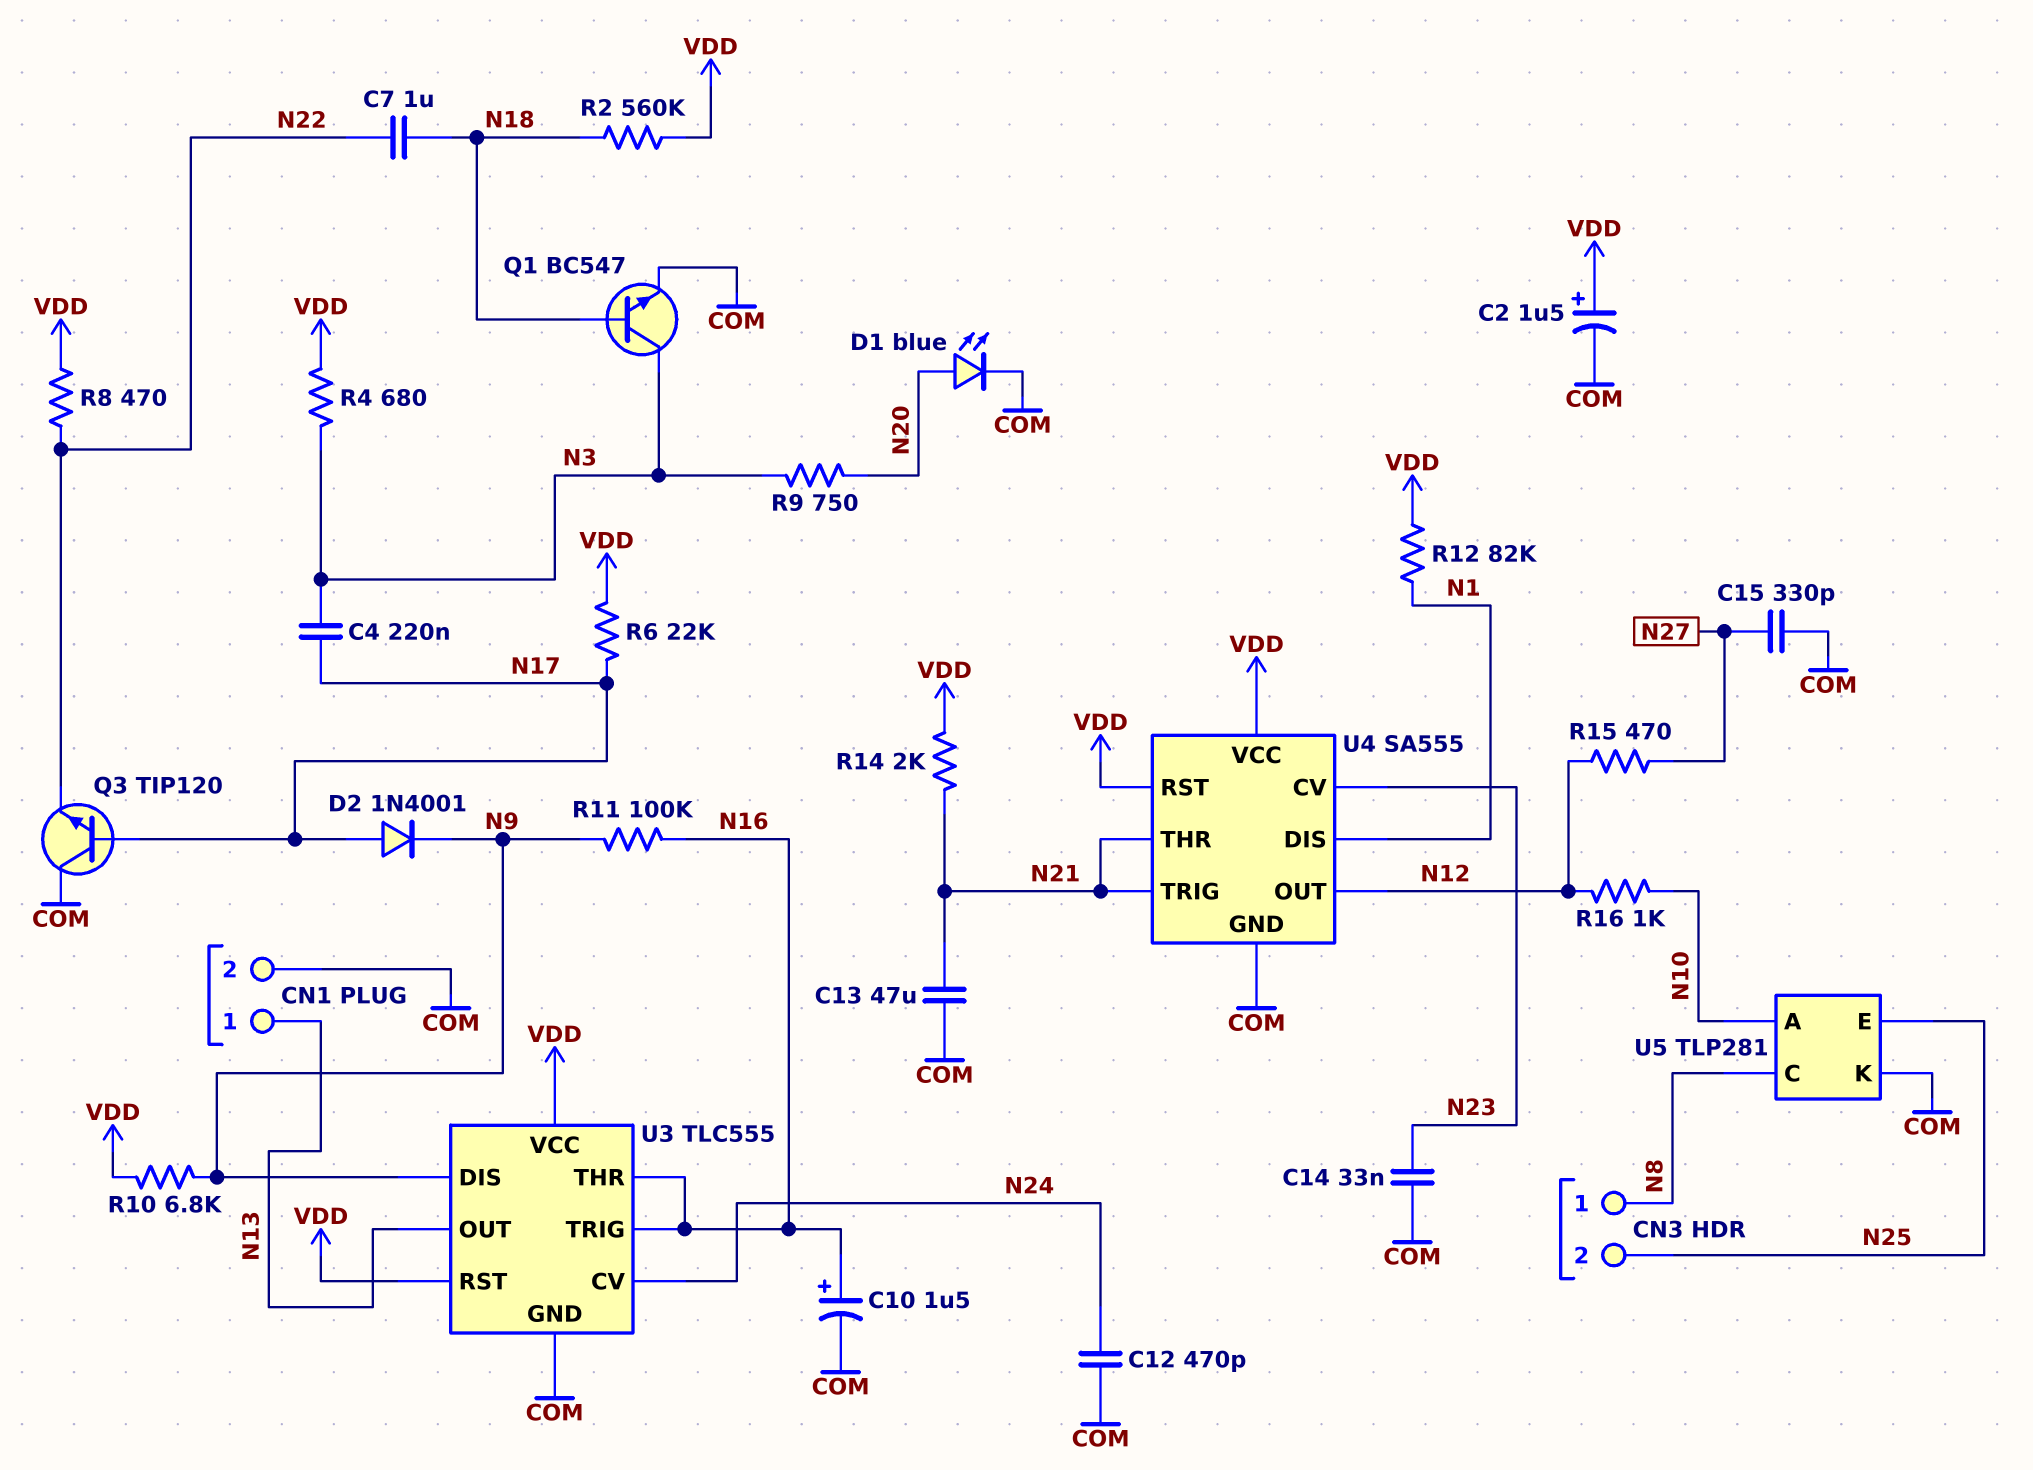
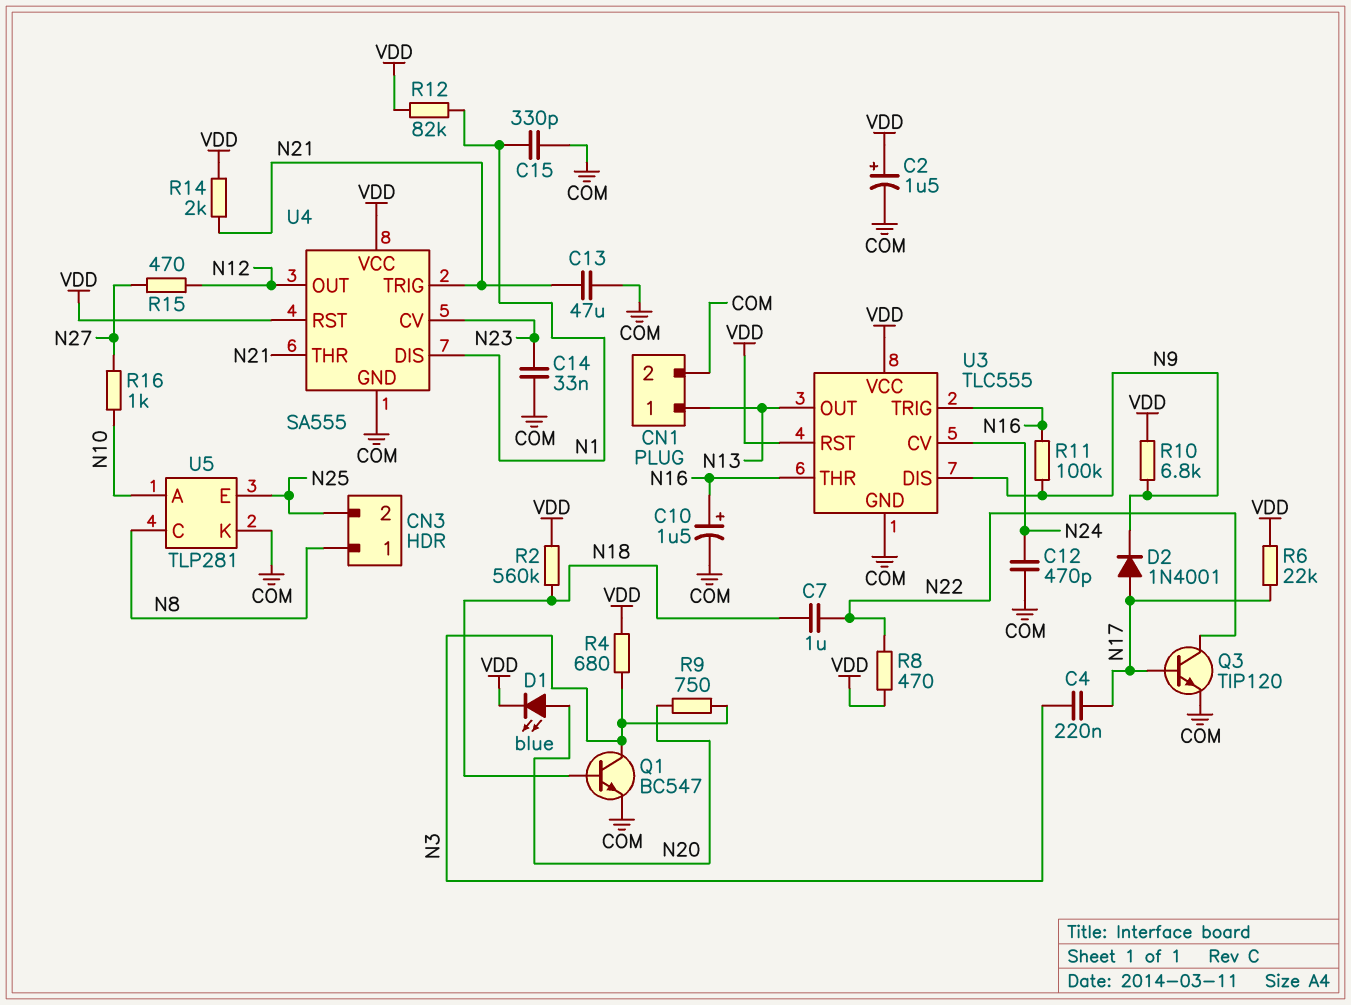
C15: 330pF (COM, N27) -> 330pF (COM, N1)
D1: LED blue (A N20, K COM) -> LED blue (A N20, K VDD)
Q3: NPN TIP120 (B N17, C COM, E N22) -> NPN TIP120 (B N17, C N22, E COM)
R16: 1k (N10, N12) -> 1k (N10, N27)

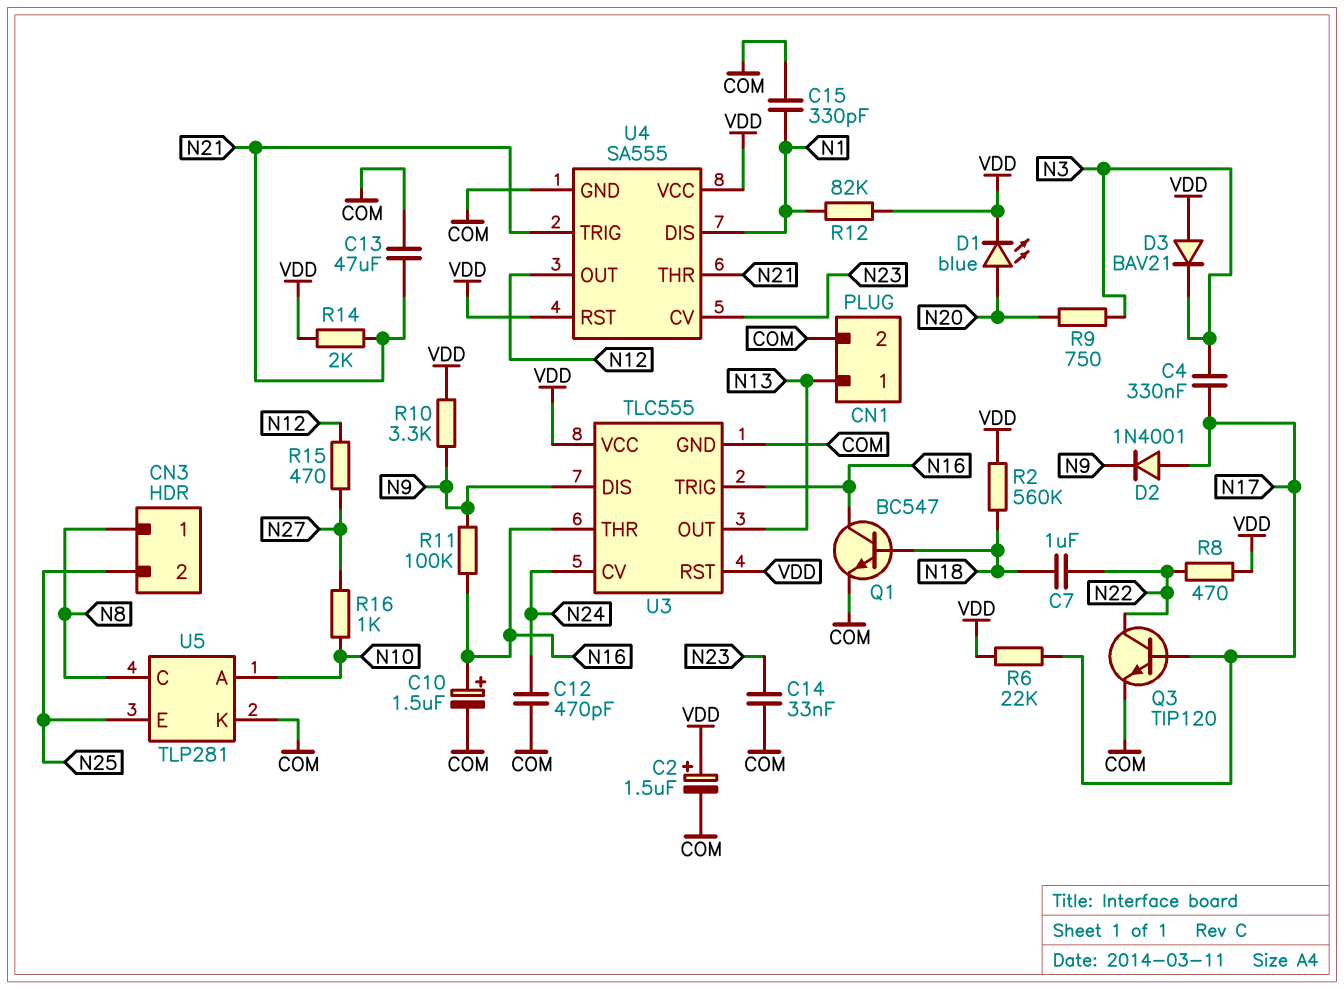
C4: 220nF (N3, N17) -> 330nF (N3, N17)
D3: none -> diode BAV21 (A VDD, K N3)
Q1: NPN BC547 (B N18, C N3, E COM) -> NPN BC547 (B N18, C N16, E COM)
R4: 680 (N3, VDD) -> none
R10: 6.8k (N9, VDD) -> 3.3k (N9, VDD)

